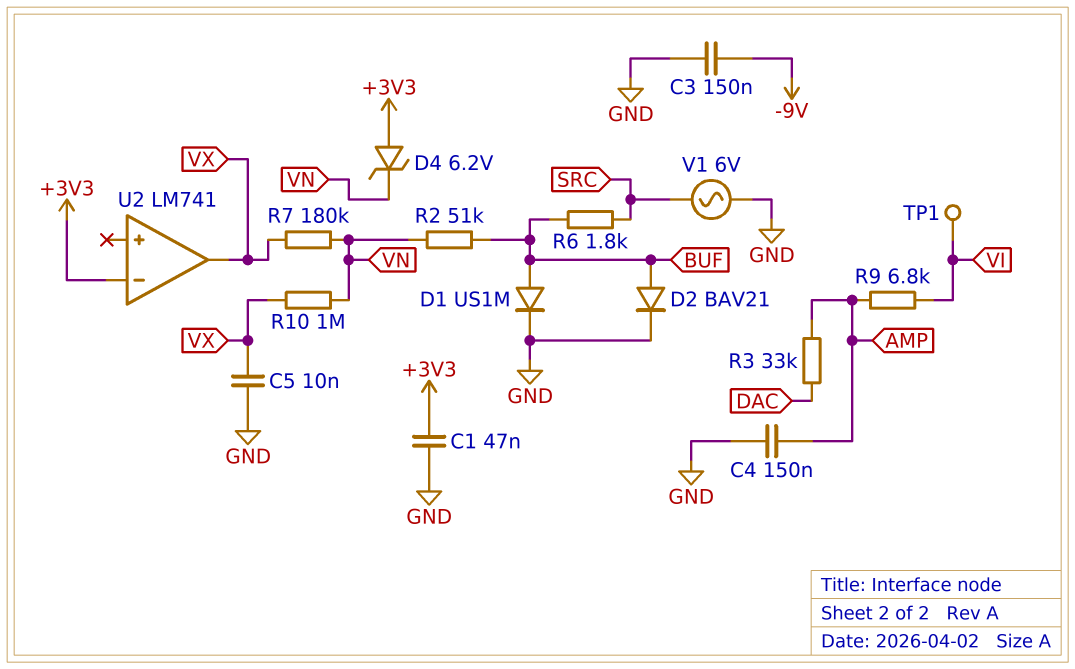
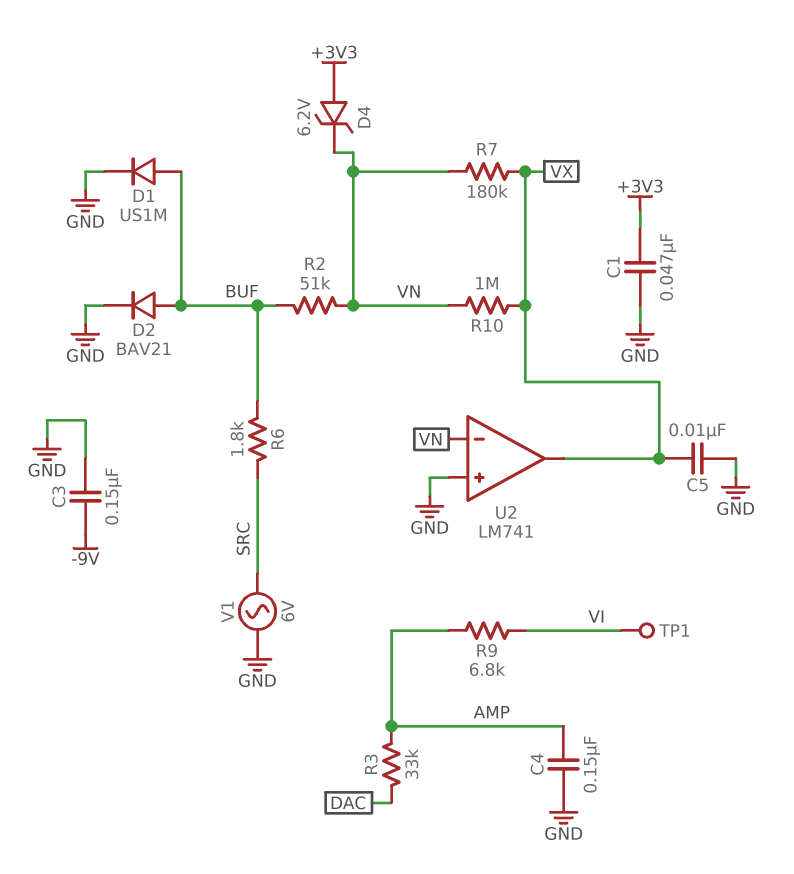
U2 pin in+: none -> GND
U2 pin in-: +3V3 -> VN

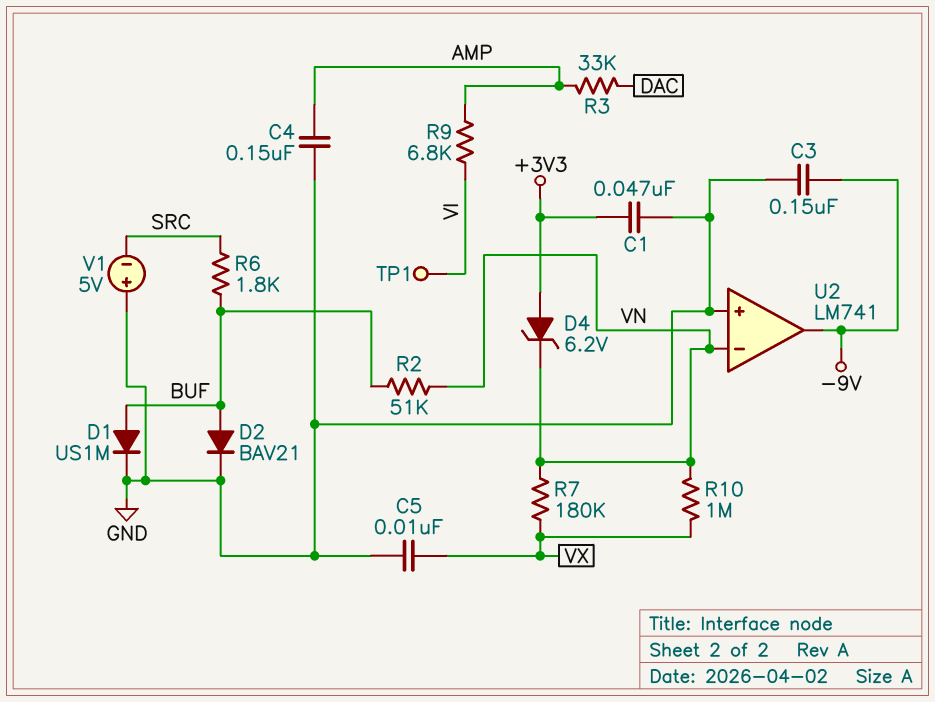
U2 pin out: VX -> -9V
V1: AC 6V (GND, SRC) -> 5V (plus GND, minus SRC)

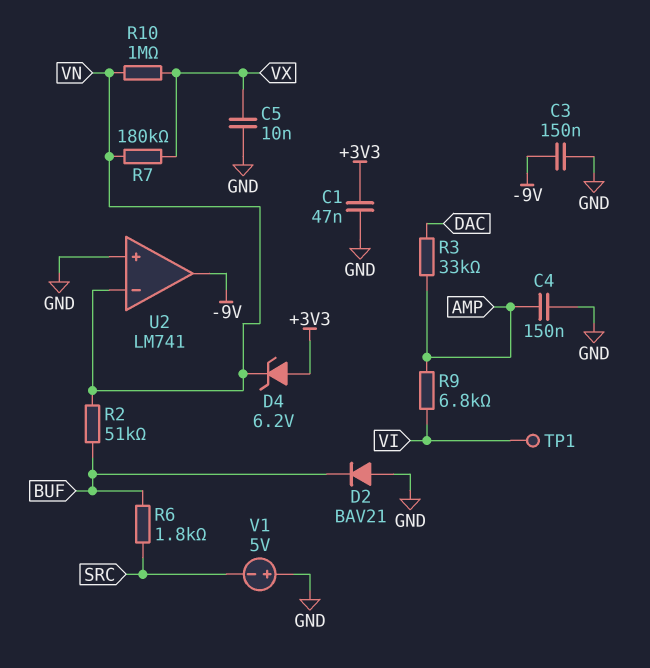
D1: diode US1M (A BUF, K GND) -> none
D2: diode BAV21 (A BUF, K GND) -> diode BAV21 (A GND, K BUF)

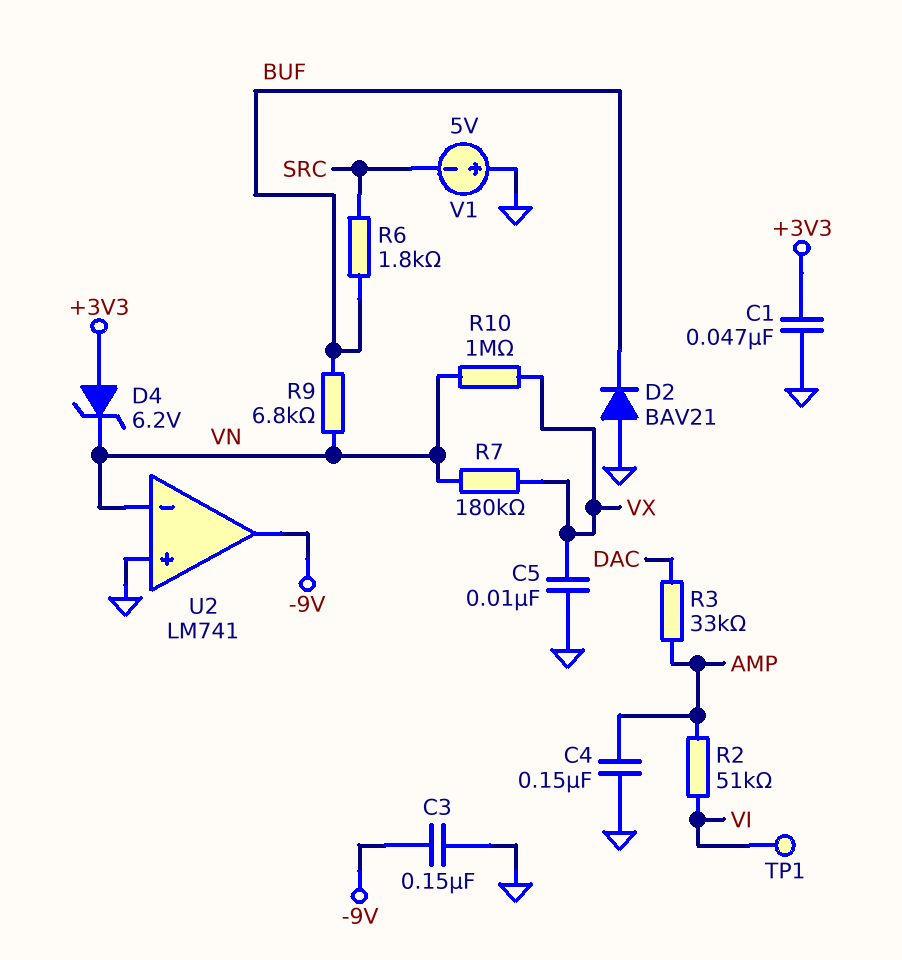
R2: 51k (BUF, VN) -> 51k (AMP, VI)
R9: 6.8k (AMP, VI) -> 6.8k (BUF, VN)

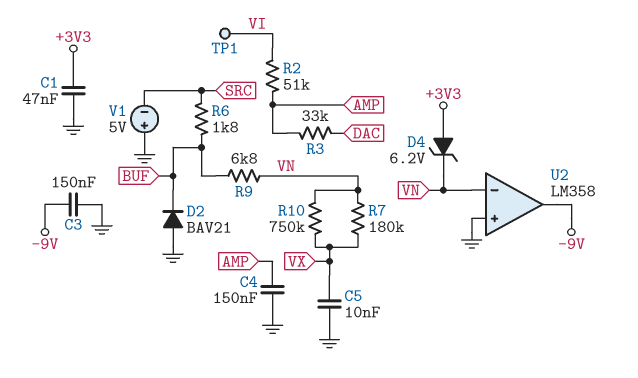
R10: 1M (VN, VX) -> 750k (VN, VX)
U2: LM741 -> LM358

